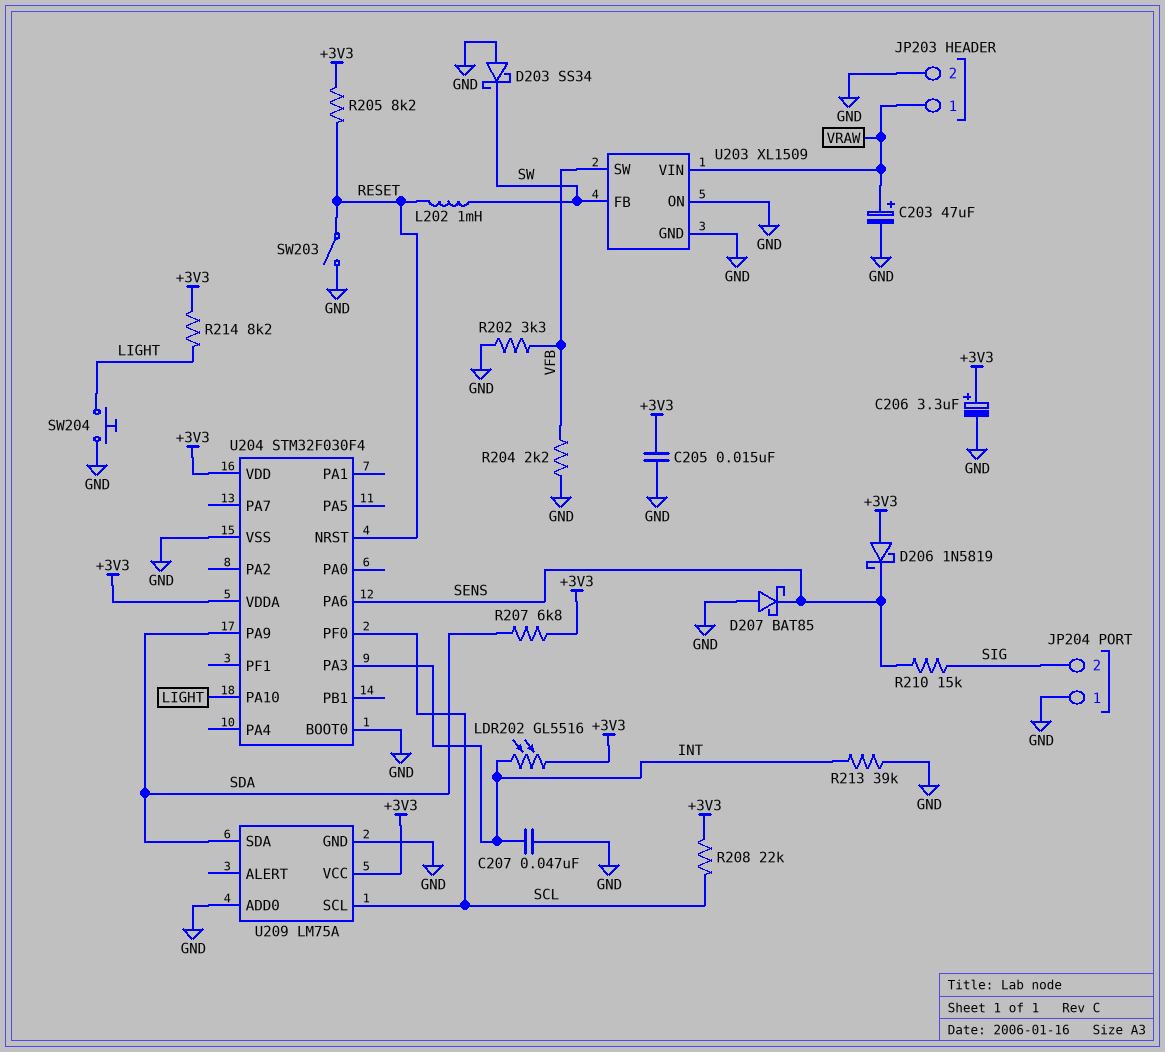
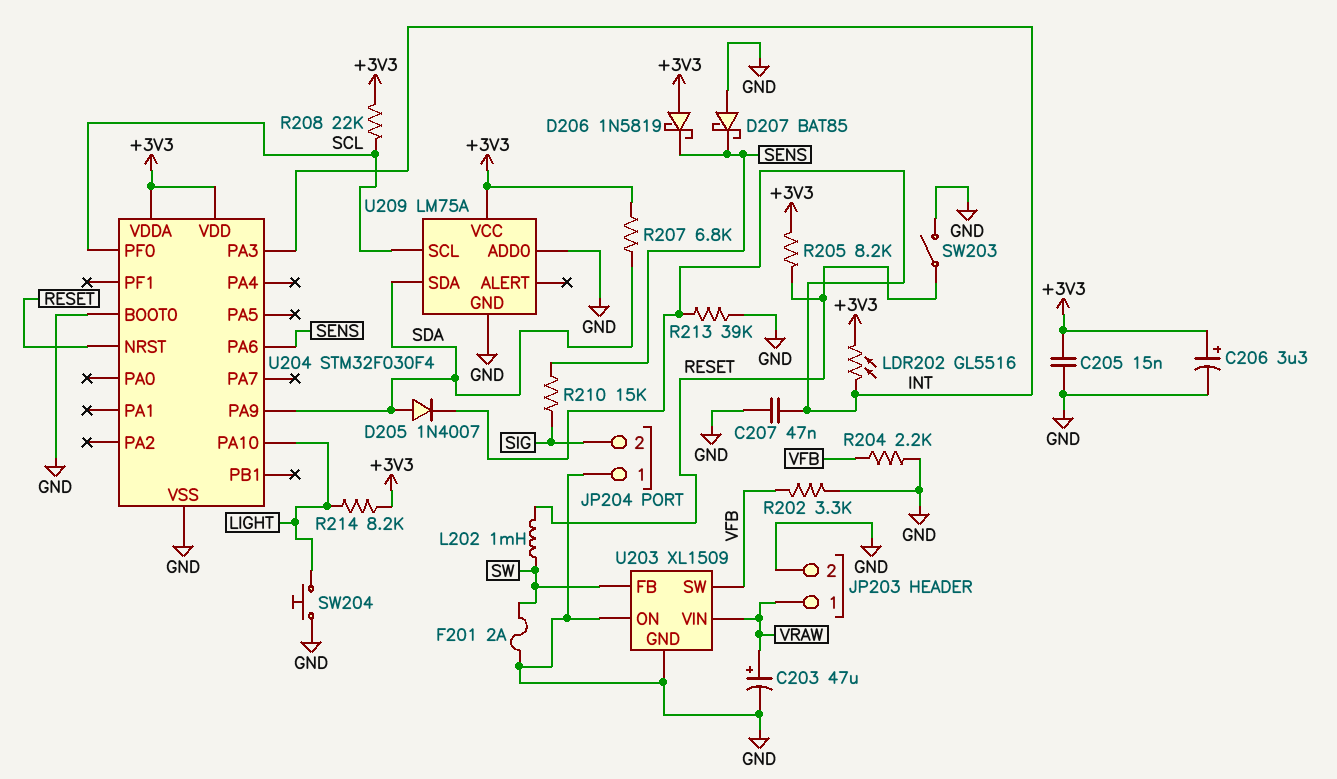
D203: schottky SS34 (A GND, K SW) -> none
D205: none -> diode 1N4007 (A SDA, K INT)
F201: none -> 2A (GND, SW)

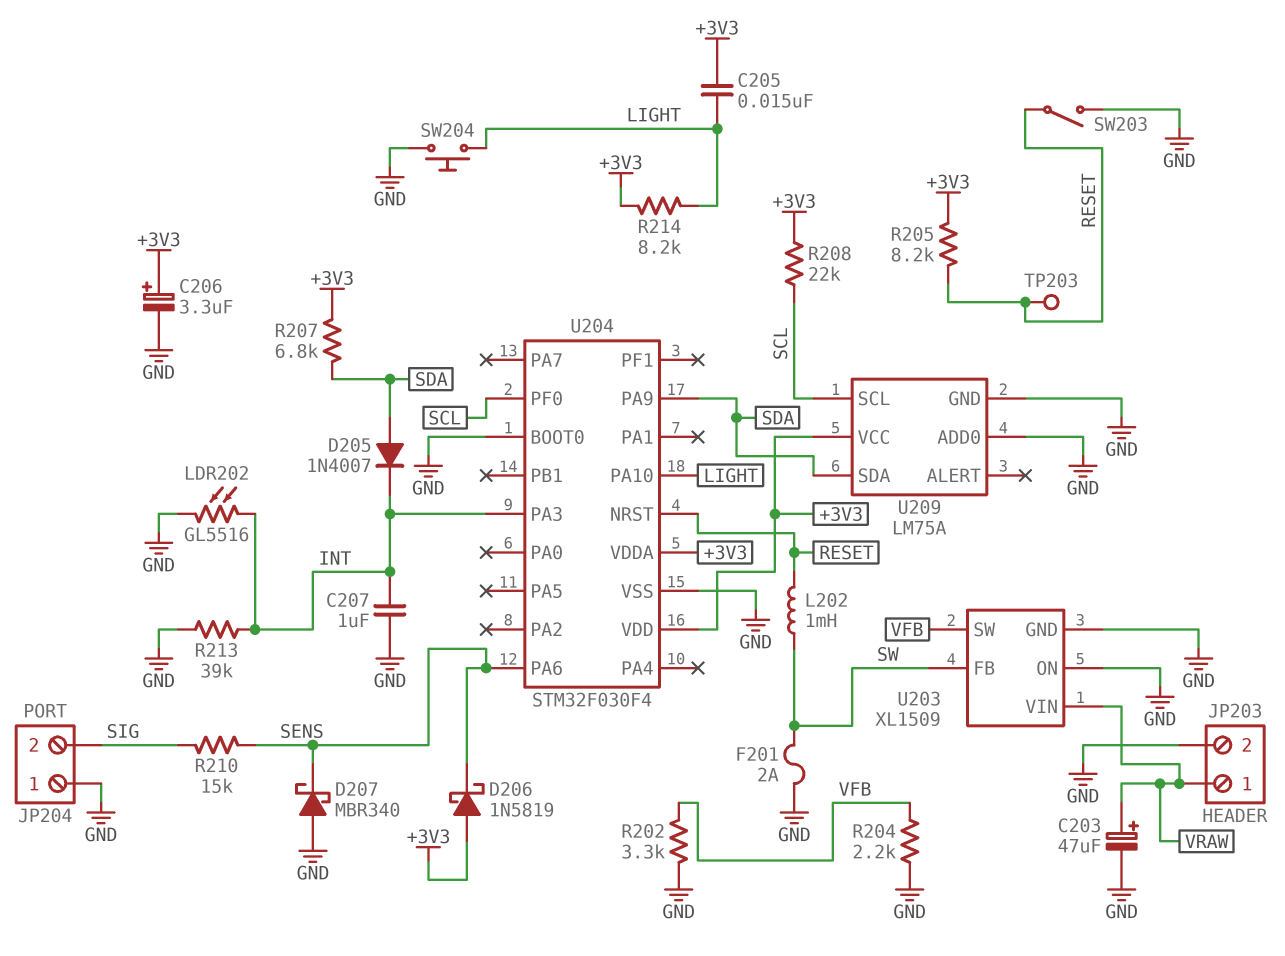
C205: 15nF (+3V3, GND) -> 15nF (+3V3, LIGHT)
C207: 47nF (GND, INT) -> 1uF (GND, INT)
D207: schottky BAT85 (A GND, K SENS) -> schottky MBR340 (A GND, K SENS)
LDR202: GL5516 (+3V3, INT) -> GL5516 (GND, INT)
TP203: none -> test point (RESET)

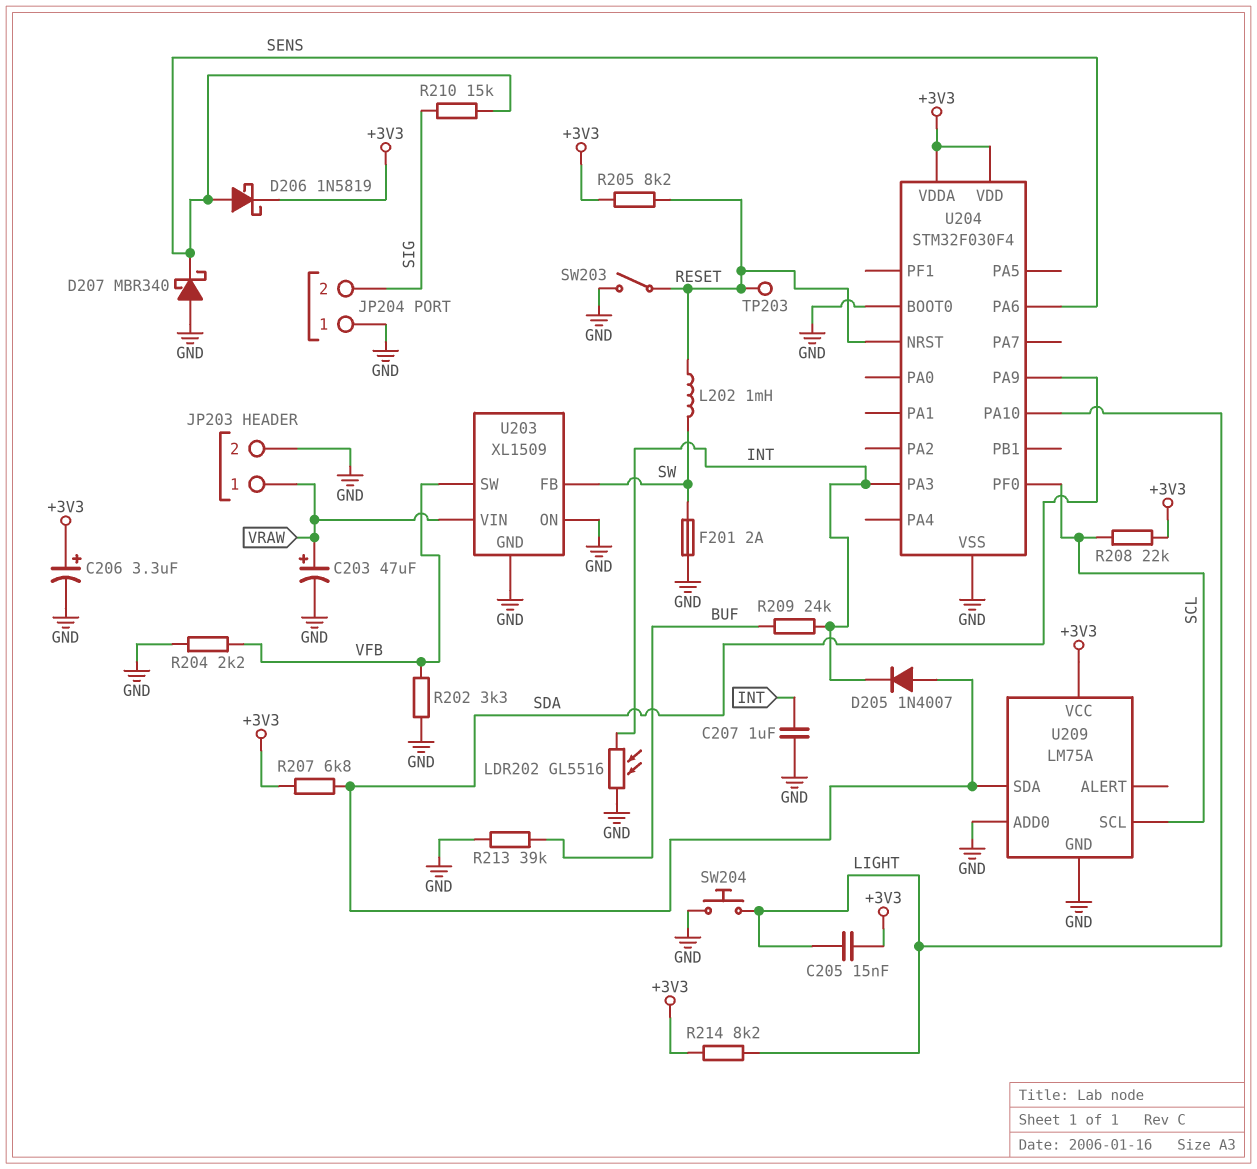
D206: schottky 1N5819 (A +3V3, K SENS) -> schottky 1N5819 (A SENS, K +3V3)
R209: none -> 24k (BUF, INT)
R213: 39k (GND, INT) -> 39k (BUF, GND)

